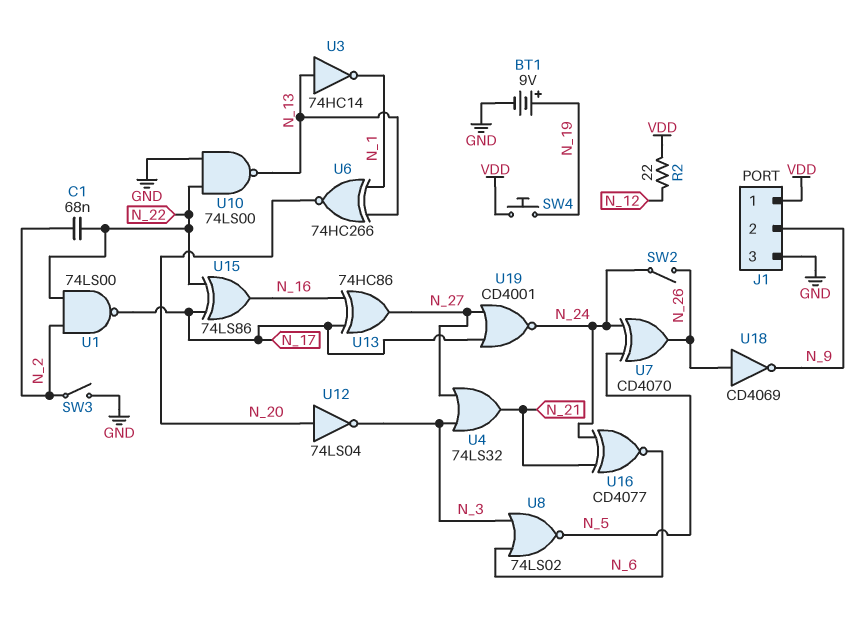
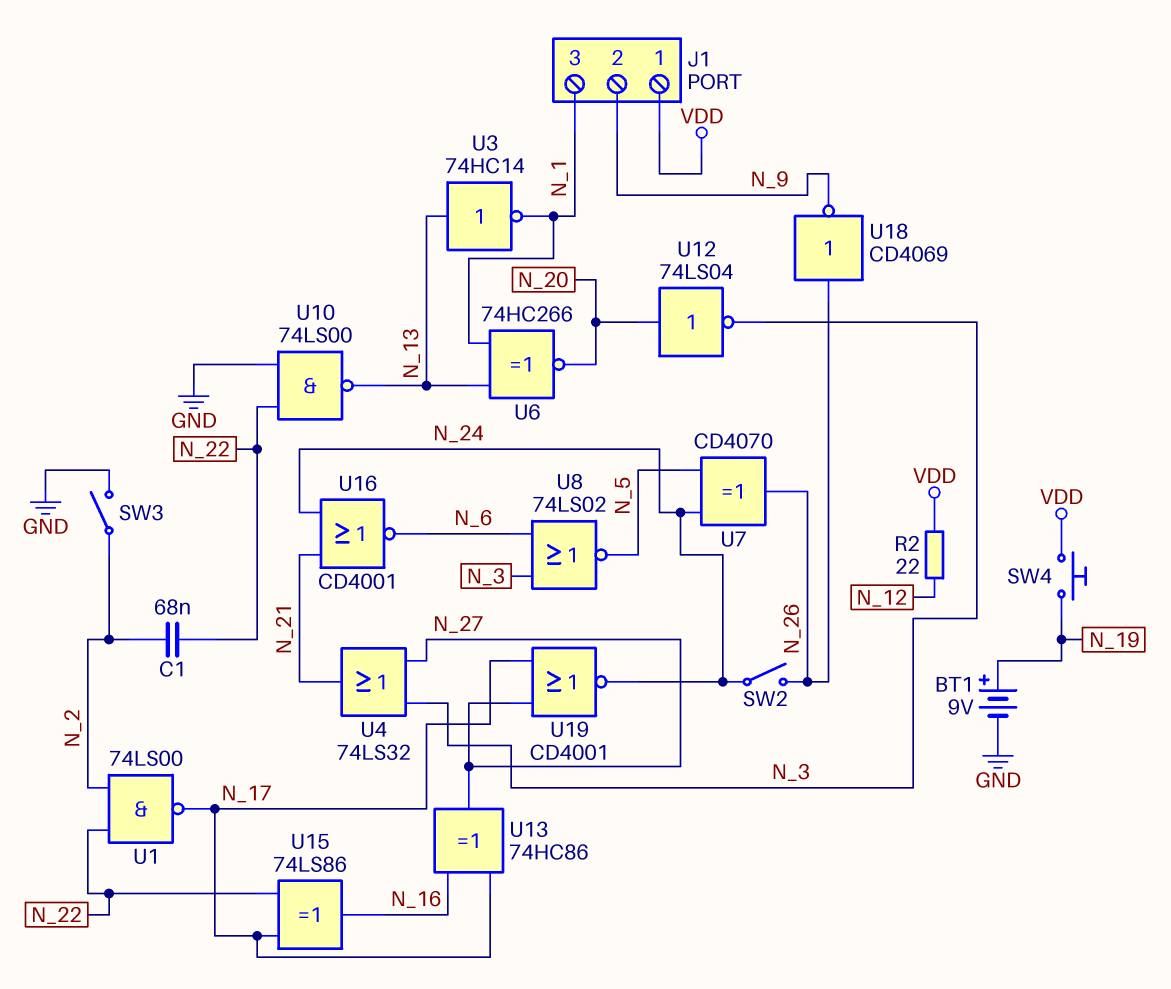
J1 pin 3: GND -> N_1
U16: XNOR CD4077 (in N_21, in N_24, out N_6) -> NOR CD4001 (in N_21, in N_24, out N_6)

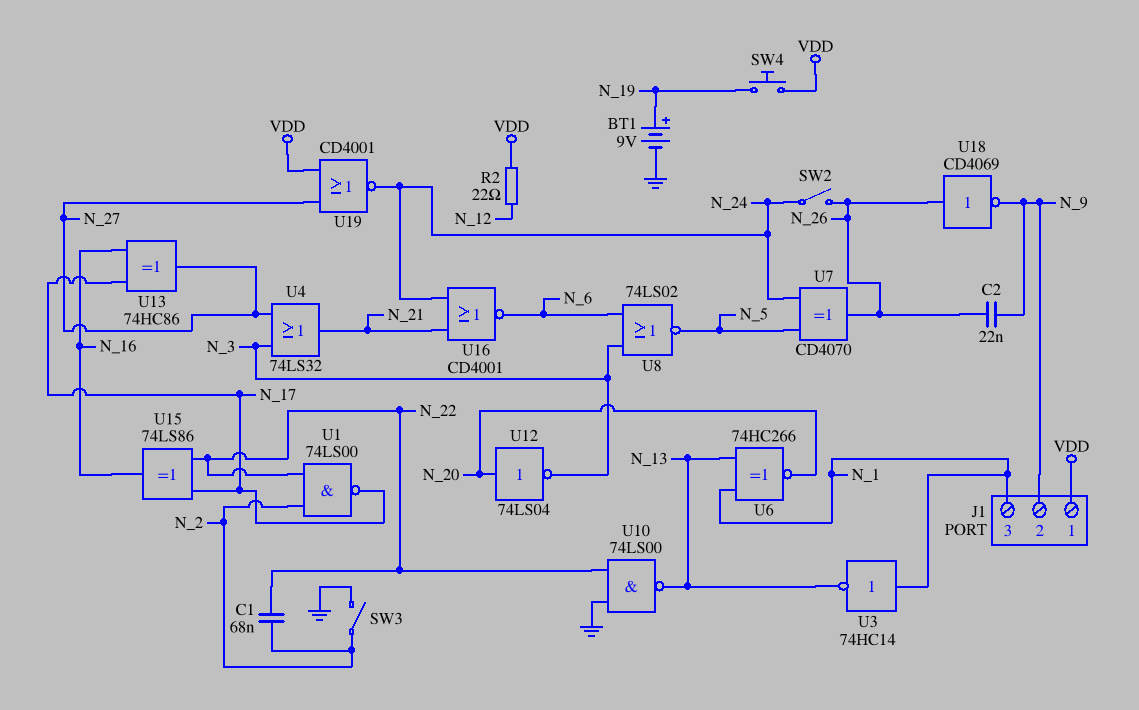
C2: none -> 22nF (N_9, N_26)
U3: NOT 74HC14 (in N_13, out N_1) -> NOT 74HC14 (in N_1, out N_13)
U19: NOR CD4001 (in N_17, in N_27, out N_24) -> NOR CD4001 (in N_27, in VDD, out N_24)

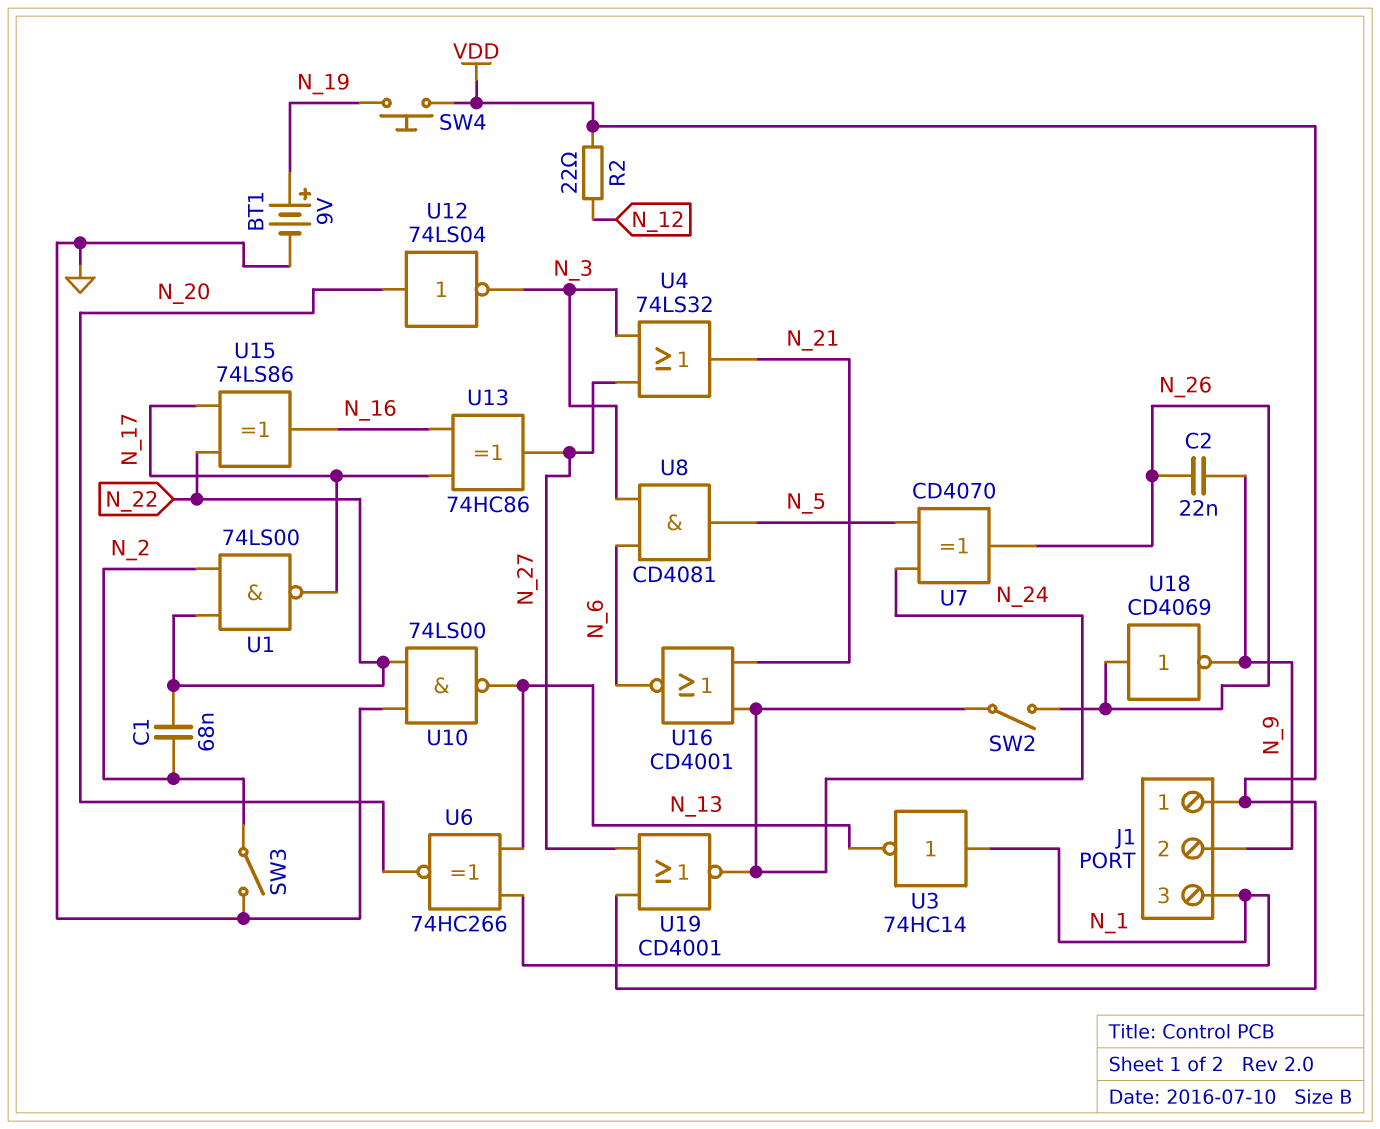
U8: NOR 74LS02 (in N_3, in N_6, out N_5) -> AND CD4081 (in N_3, in N_6, out N_5)

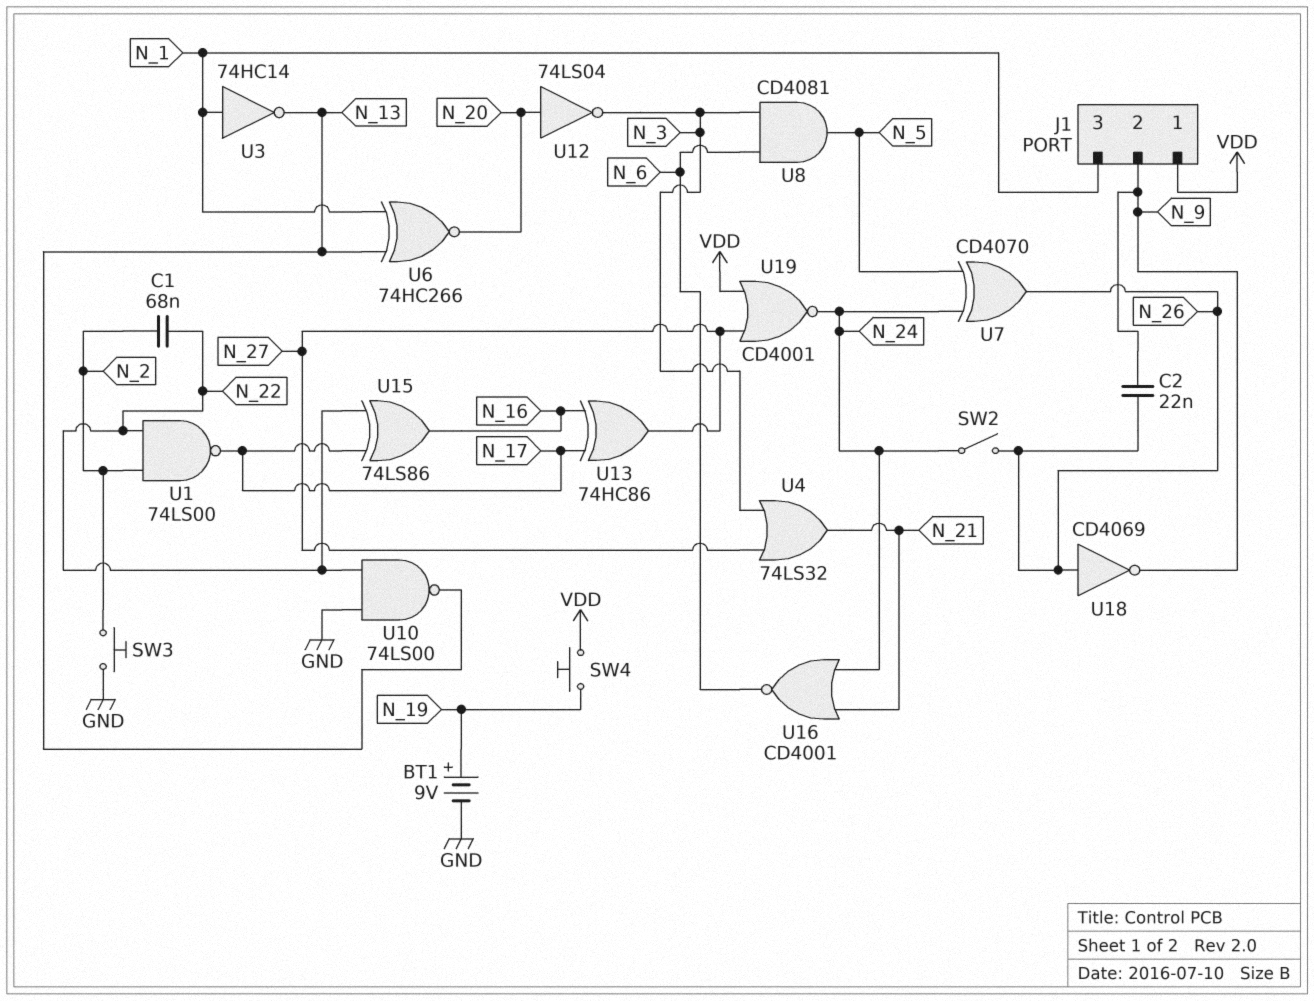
R2: 22 (N_12, VDD) -> none
SW3: switch (GND, N_2) -> button (GND, N_2)

